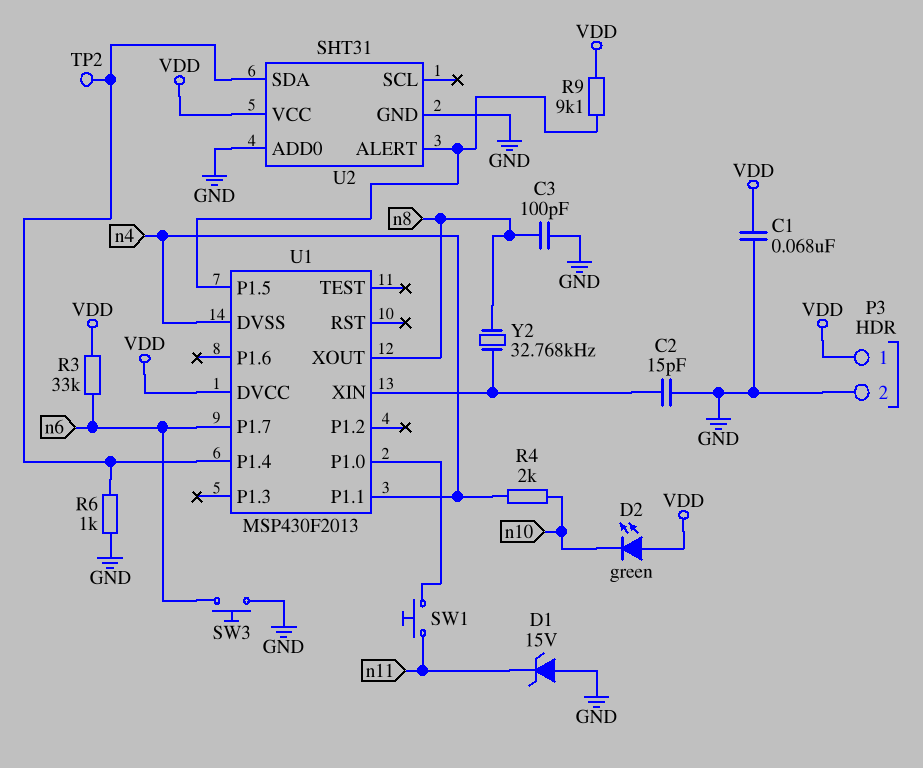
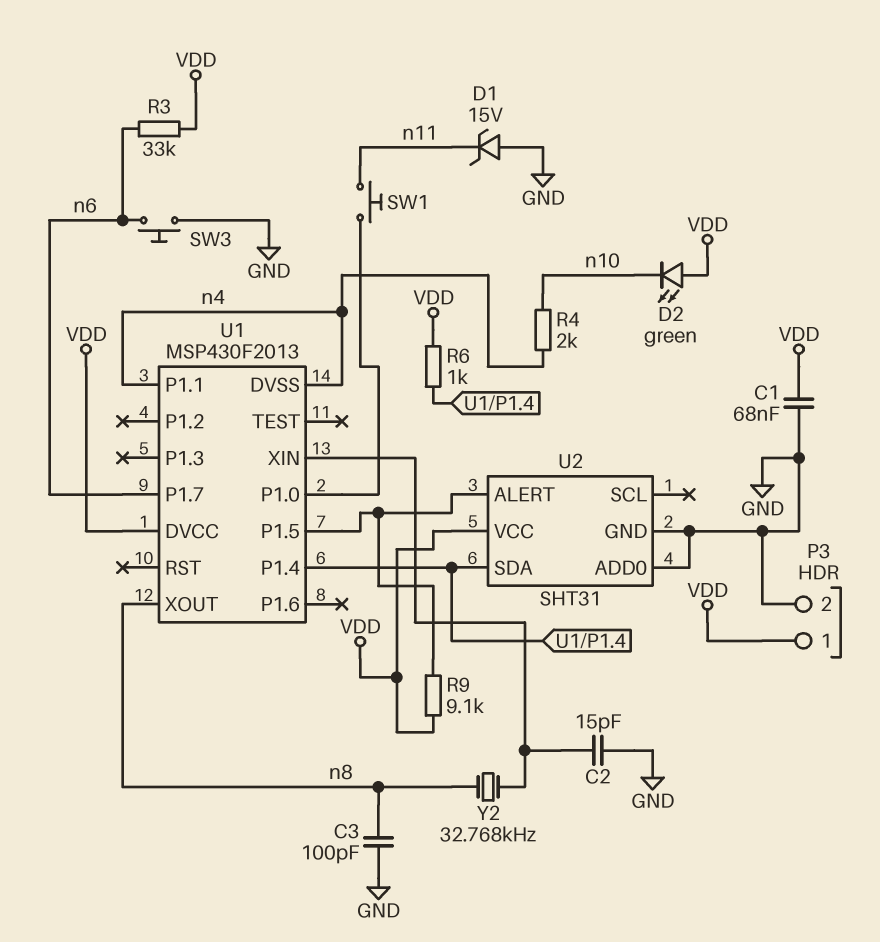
R6: 1k (GND, U1/P1.4) -> 1k (U1/P1.4, VDD)
TP2: test point (U1/P1.4) -> none

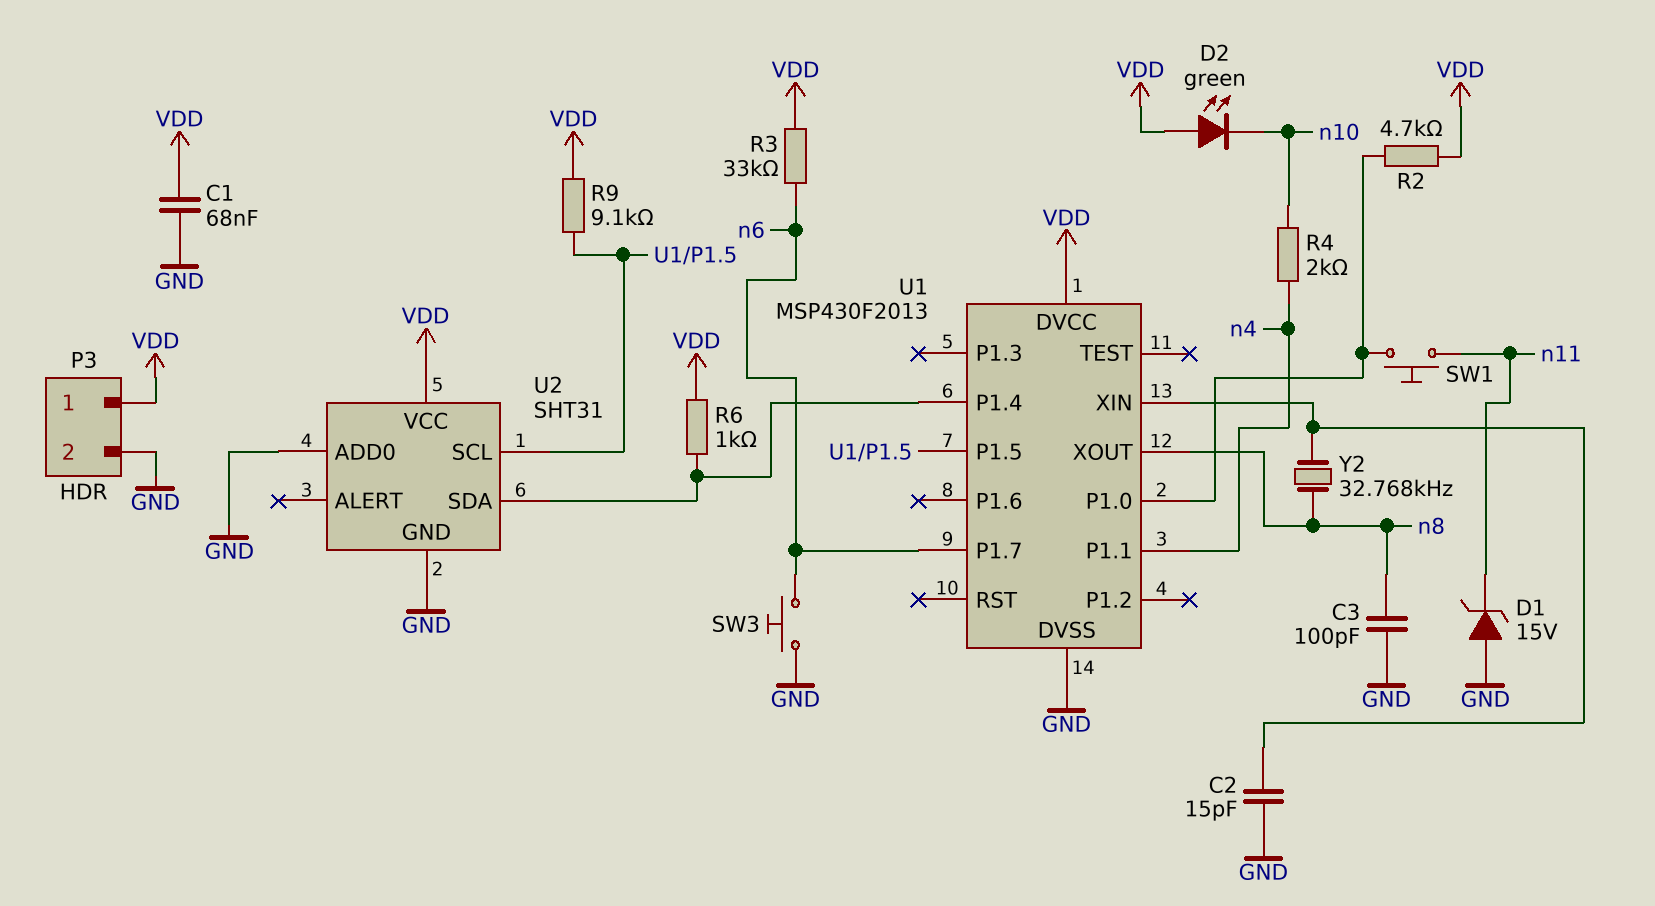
R2: none -> 4.7k (U1/P1.0, VDD)
U1 pin DVSS: n4 -> GND
U2 pin ALERT: U1/P1.5 -> none
U2 pin SCL: none -> U1/P1.5

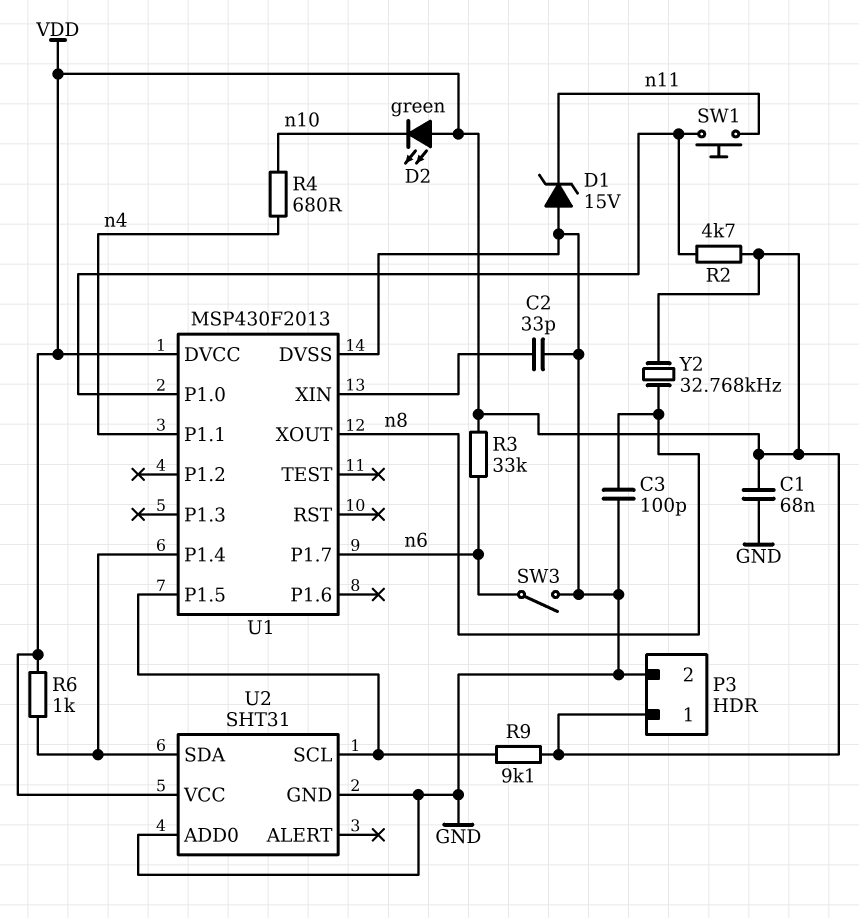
C2: 15pF (GND, U1/XIN) -> 33pF (GND, U1/XIN)
R4: 2k (n4, n10) -> 680 (n4, n10)
SW3: button (GND, n6) -> switch (GND, n6)
Y2: 32.768kHz (U1/XIN, n8) -> 32.768kHz (VDD, n8)

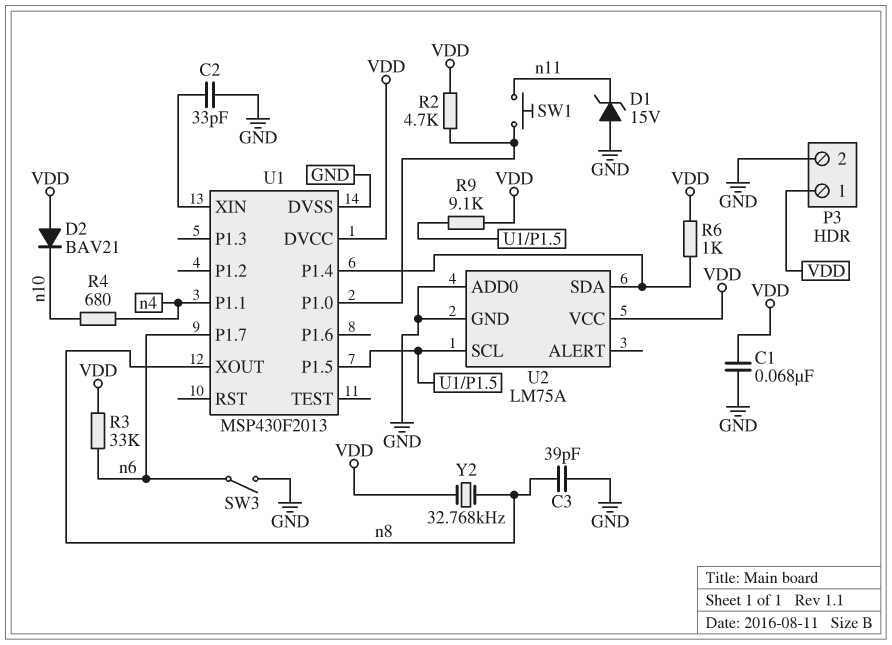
C3: 100pF (GND, n8) -> 39pF (GND, n8)
D2: LED green (A VDD, K n10) -> diode BAV21 (A VDD, K n10)
U2: SHT31 -> LM75A

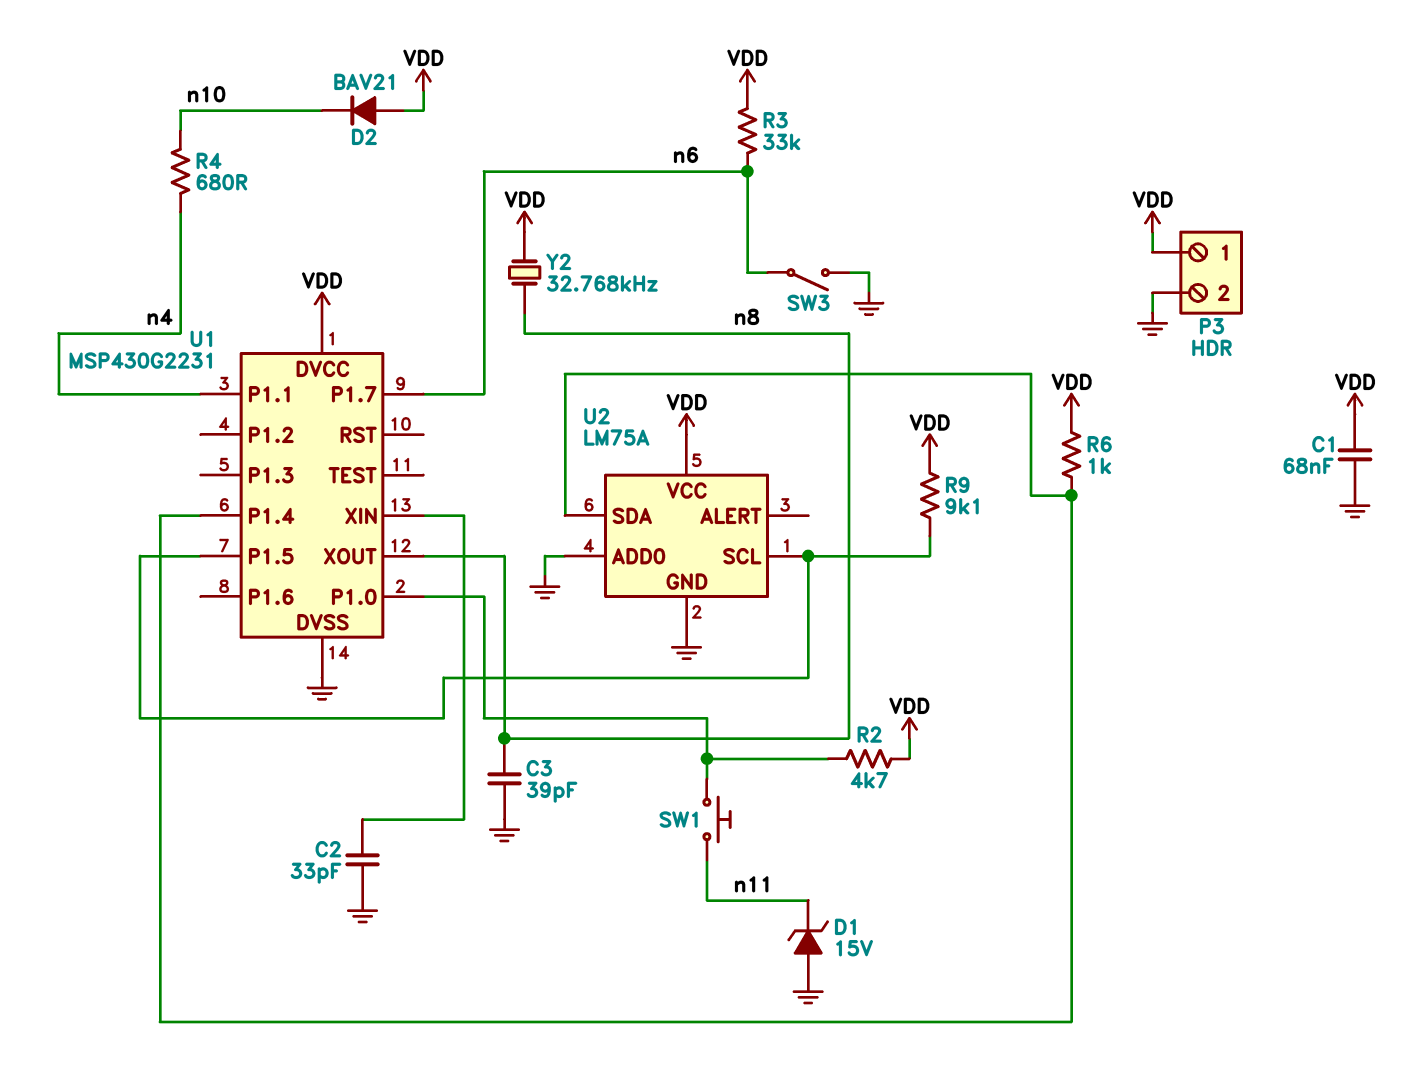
U1: MSP430F2013 -> MSP430G2231

